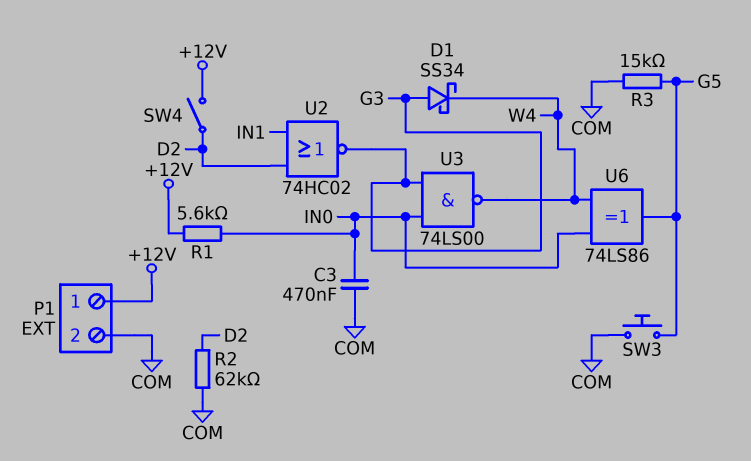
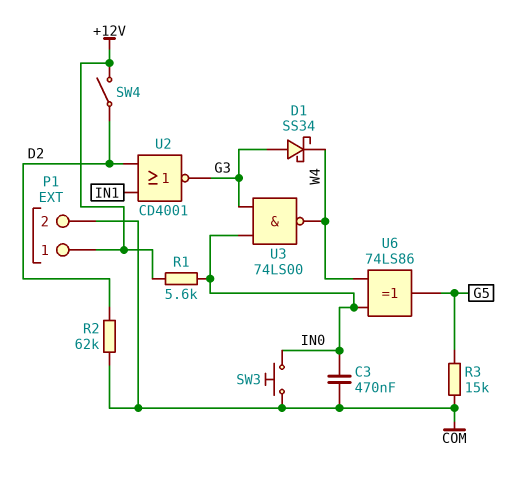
SW3: button (COM, G5) -> button (COM, IN0)
U2: NOR 74HC02 (in D2, in IN1, out G3) -> NOR CD4001 (in D2, in IN1, out G3)

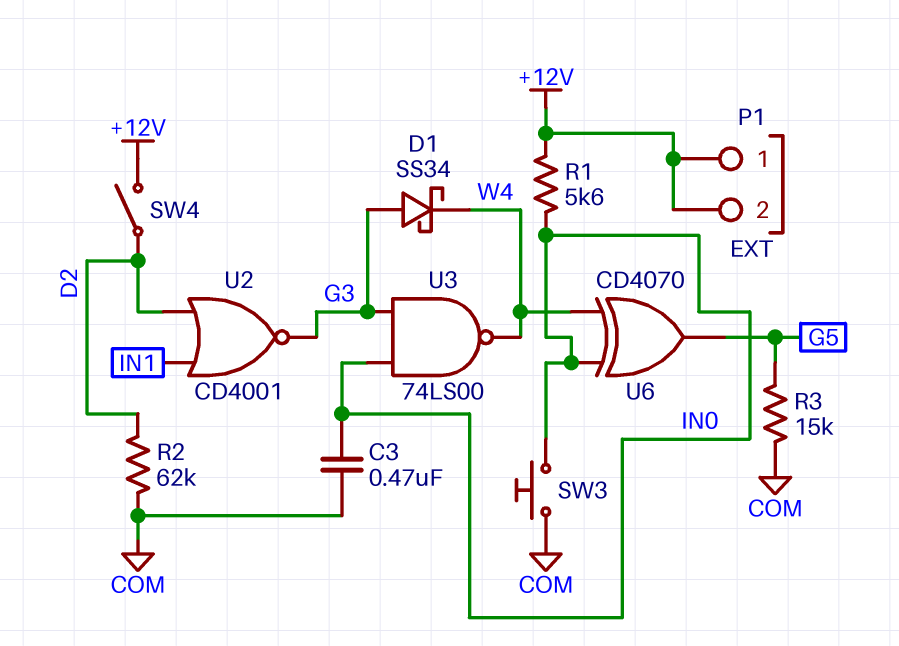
P1 pin 2: COM -> +12V
U6: XOR 74LS86 (in IN0, in W4, out G5) -> XOR CD4070 (in IN0, in W4, out G5)

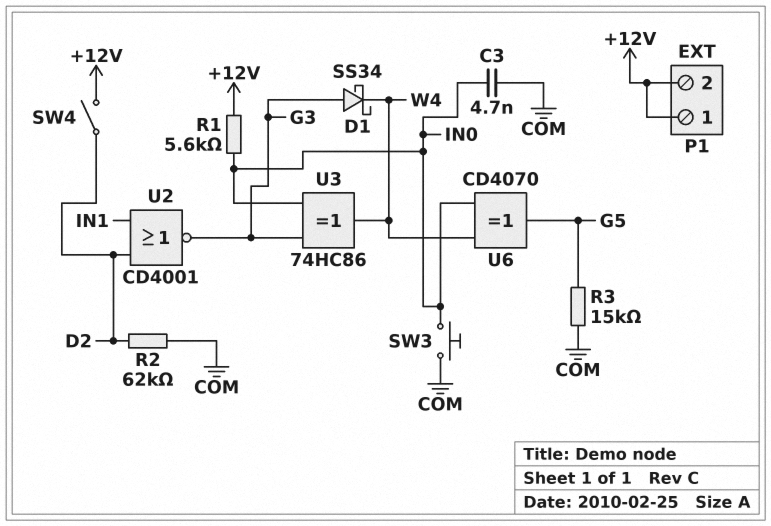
C3: 470nF (COM, IN0) -> 4.7nF (COM, IN0)
U3: NAND 74LS00 (in G3, in IN0, out W4) -> XOR 74HC86 (in G3, in IN0, out W4)

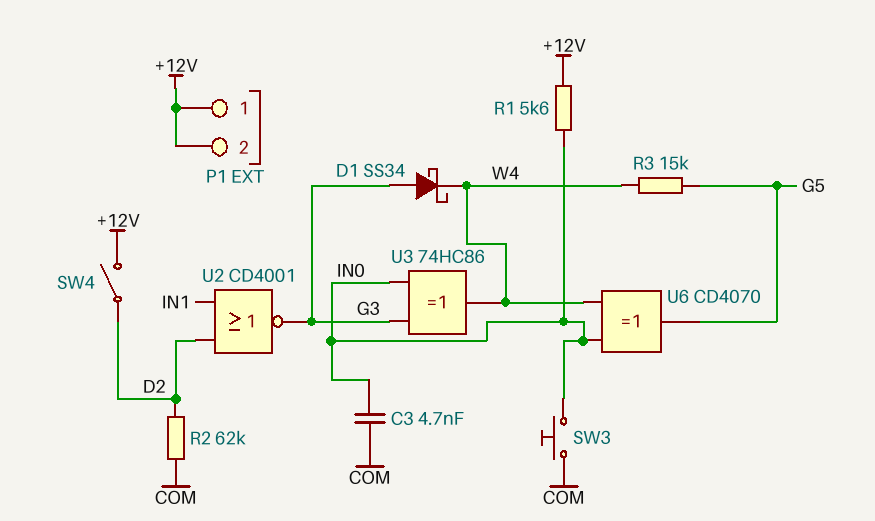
R3: 15k (COM, G5) -> 15k (G5, W4)

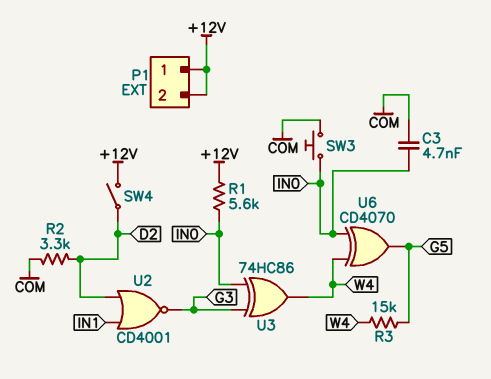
D1: schottky SS34 (A G3, K W4) -> none
R2: 62k (COM, D2) -> 3.3k (COM, D2)

